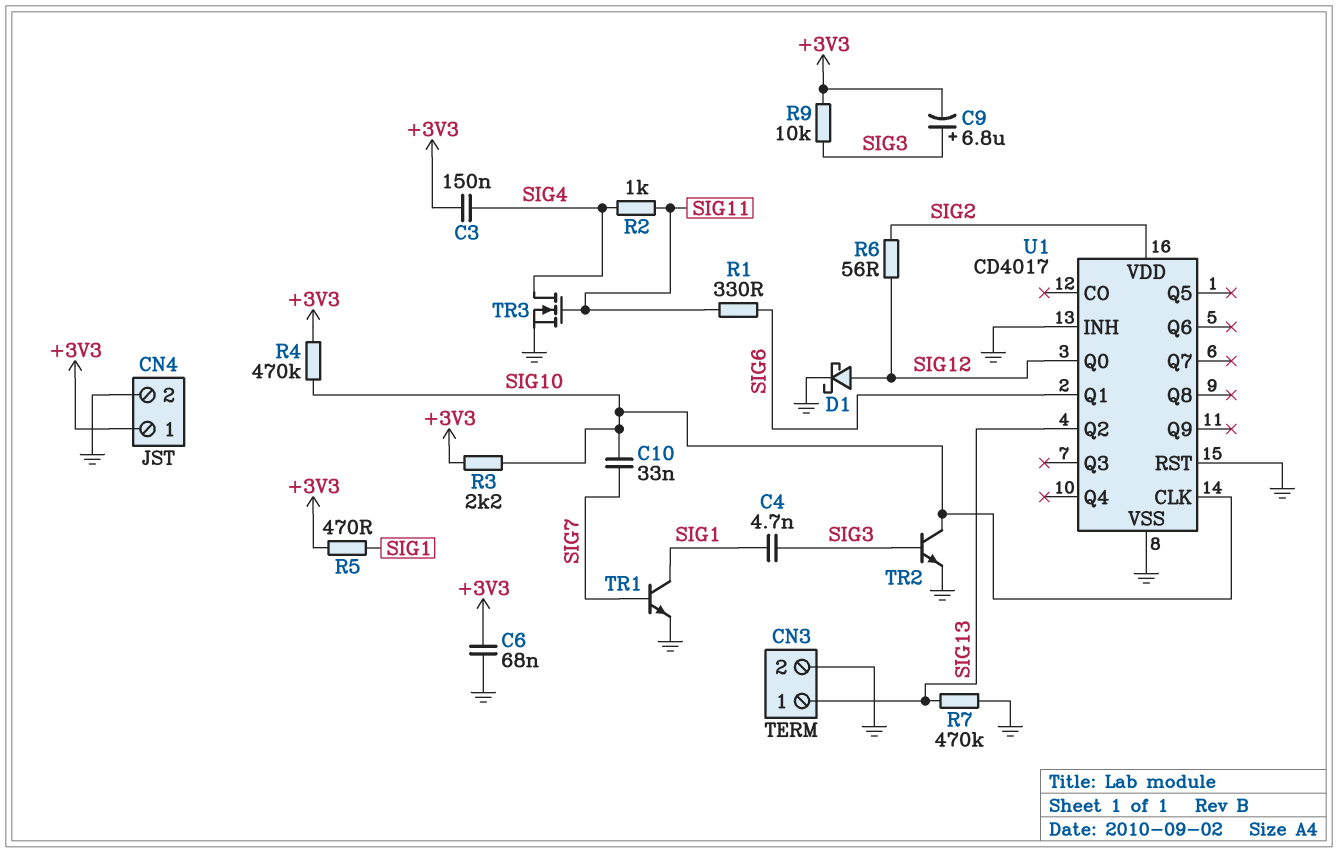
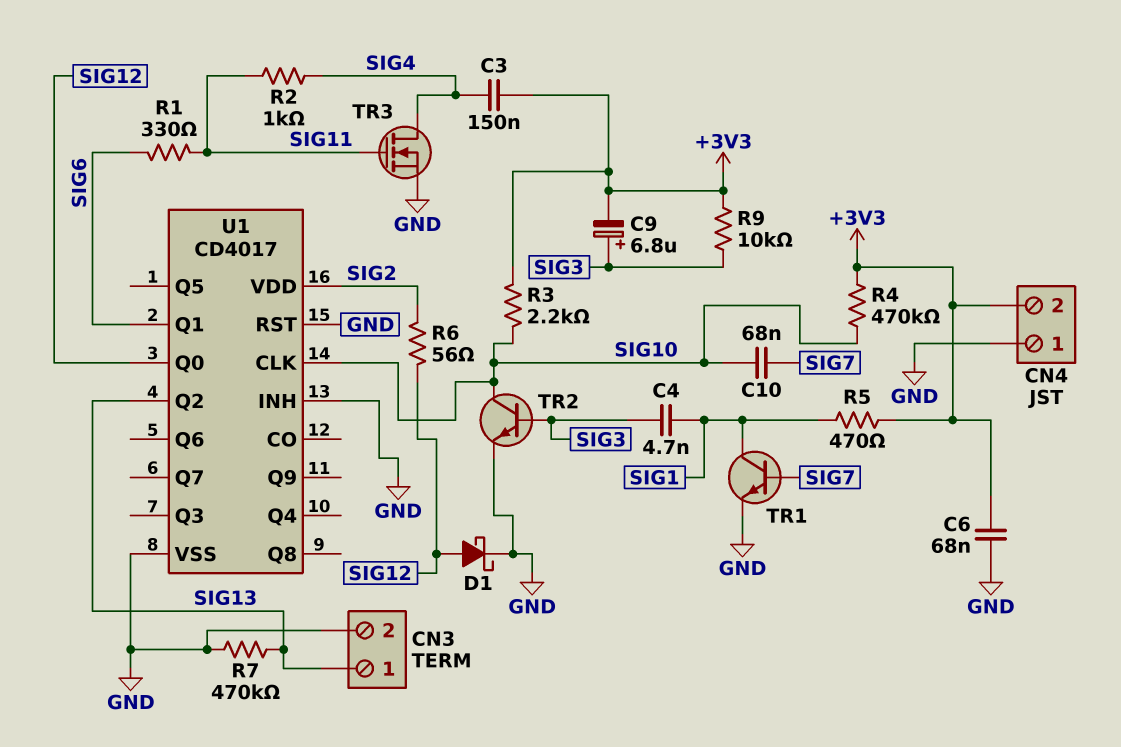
C10: 33nF (SIG7, SIG10) -> 68nF (SIG7, SIG10)
CN4 pin 1: +3V3 -> GND
CN4 pin 2: GND -> +3V3

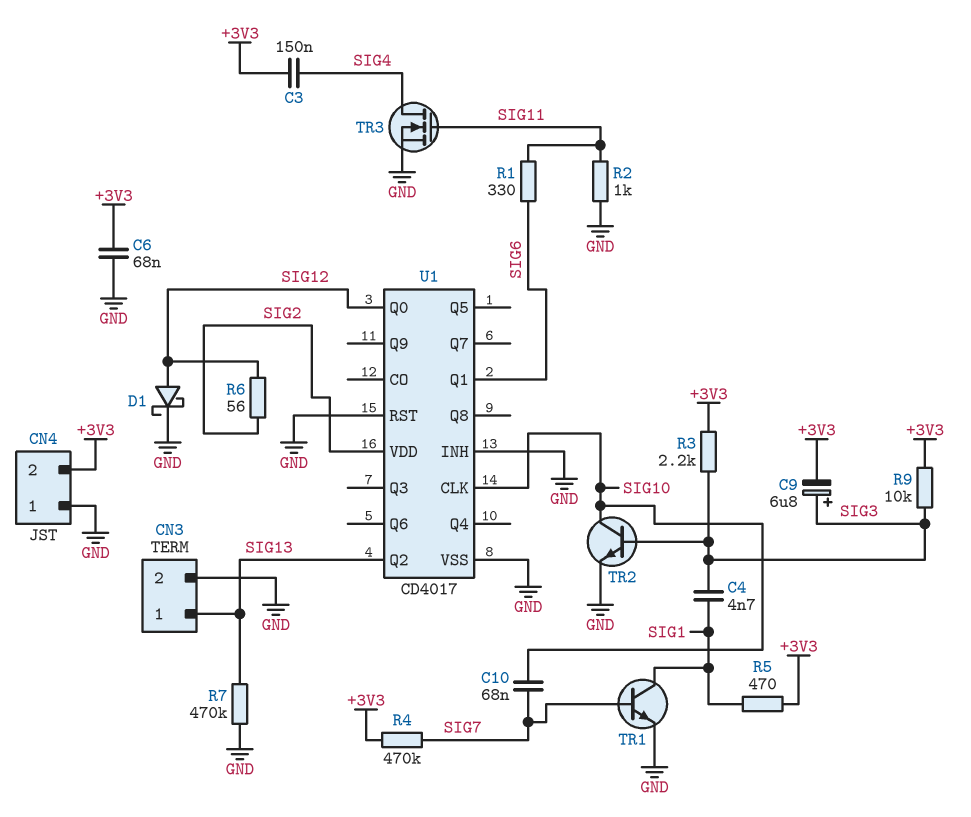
R2: 1k (SIG4, SIG11) -> 1k (GND, SIG11)
R3: 2.2k (+3V3, SIG10) -> 2.2k (+3V3, SIG3)
R4: 470k (+3V3, SIG10) -> 470k (+3V3, SIG7)

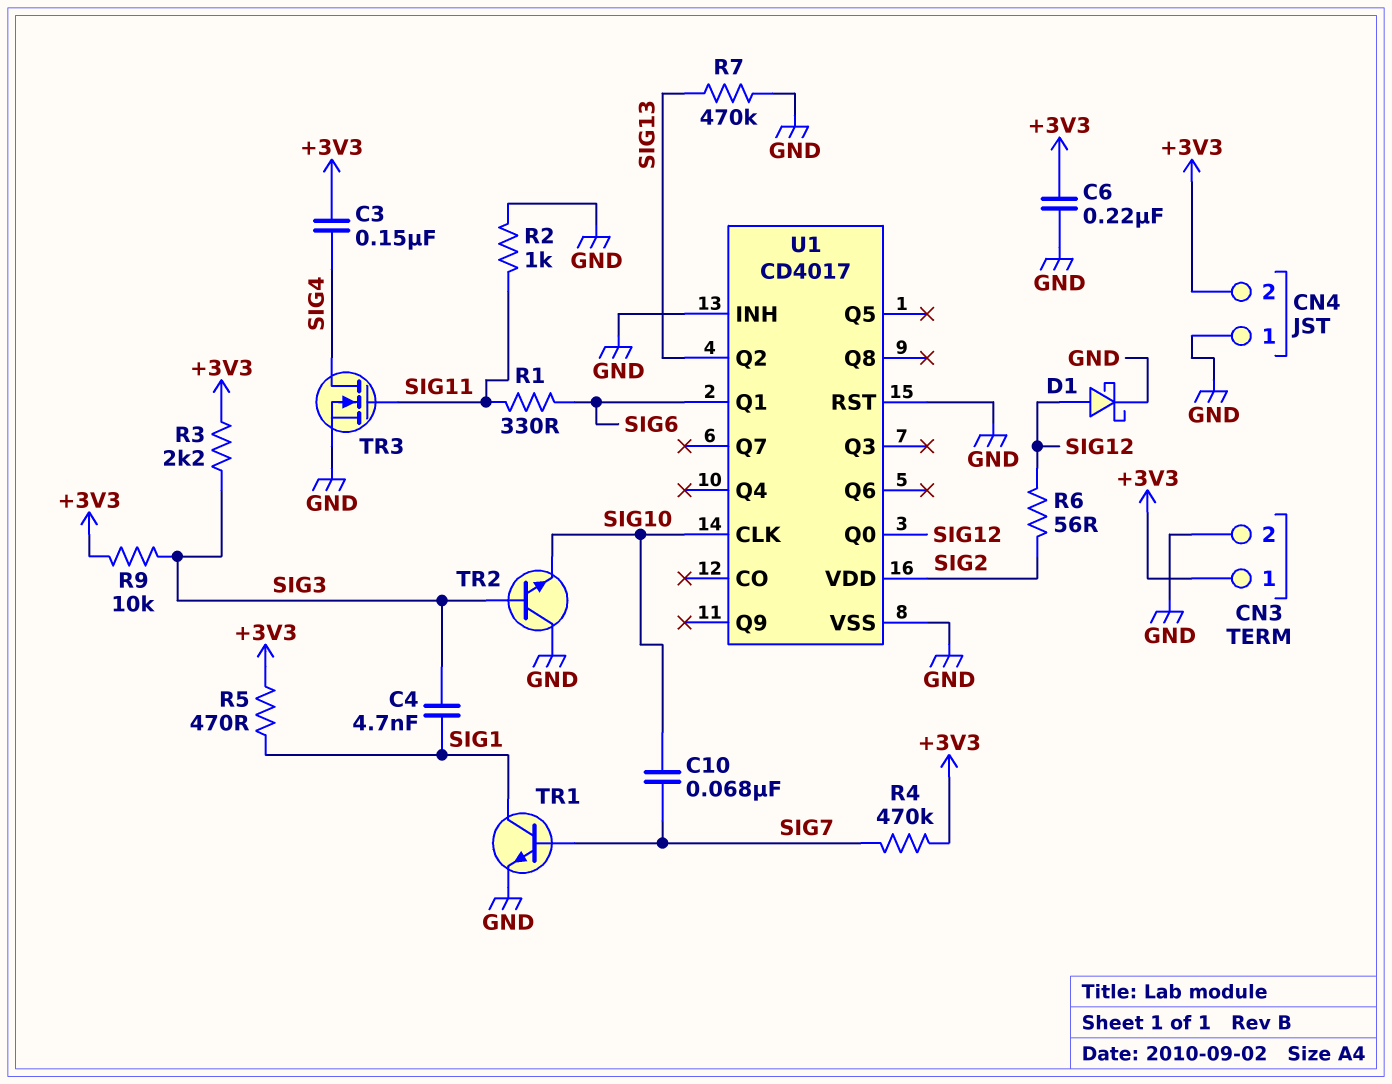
C6: 68nF (+3V3, GND) -> 220nF (+3V3, GND)
C9: 6.8uF (plus SIG3, minus +3V3) -> none
CN3 pin 1: SIG13 -> +3V3
TR2: NPN (B SIG3, C SIG10, E GND) -> NPN (B SIG3, C GND, E SIG10)

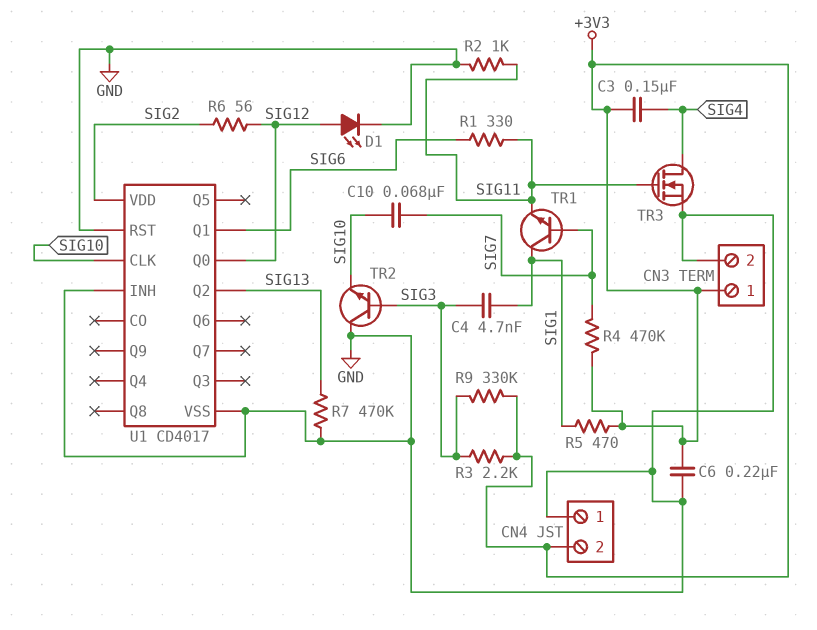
D1: schottky (A SIG12, K GND) -> LED (A SIG12, K GND)
R9: 10k (+3V3, SIG3) -> 330k (+3V3, SIG3)
TR1: NPN (B SIG7, C SIG1, E GND) -> NPN (B SIG7, C SIG1, E SIG11)

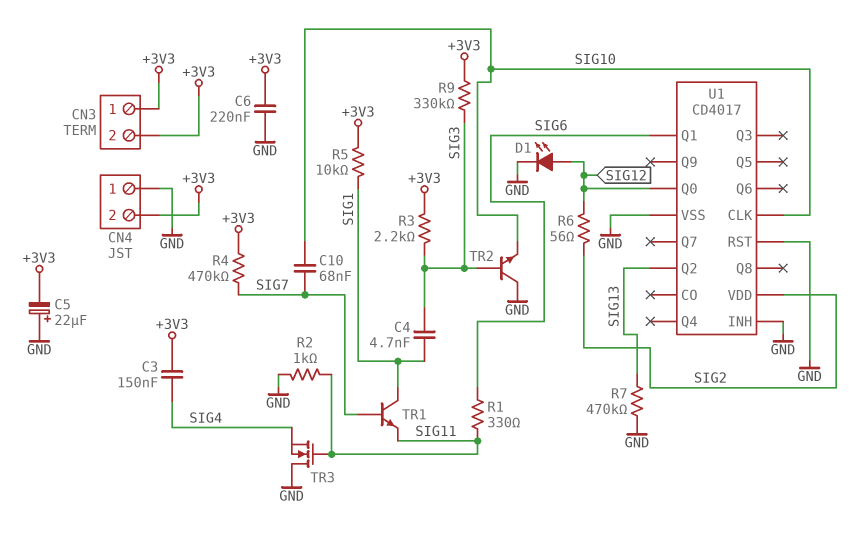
C5: none -> 22uF (plus GND, minus +3V3)
CN3 pin 2: GND -> +3V3
R5: 470 (+3V3, SIG1) -> 10k (+3V3, SIG1)
TR3: NMOS (G SIG11, D SIG4, S GND) -> NMOS (G SIG11, D GND, S SIG4)

